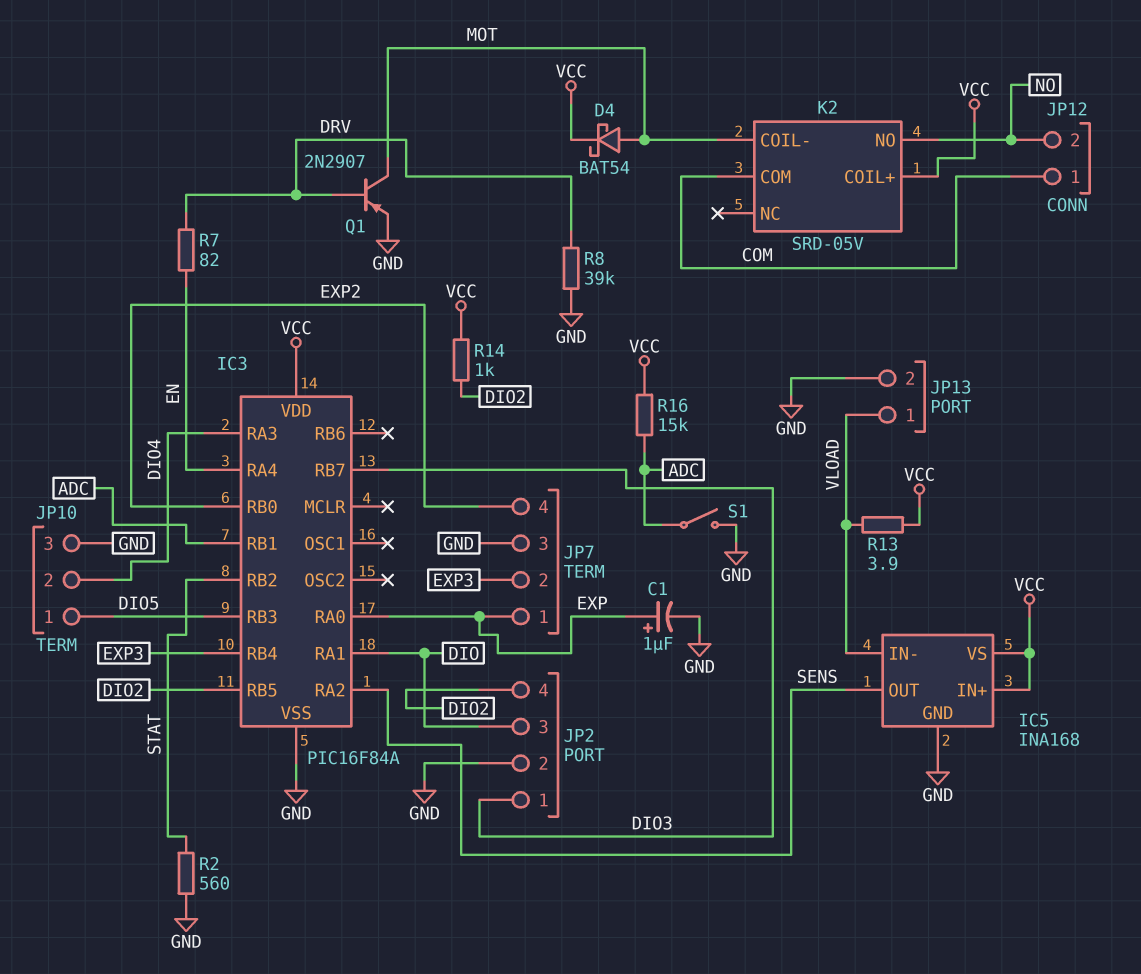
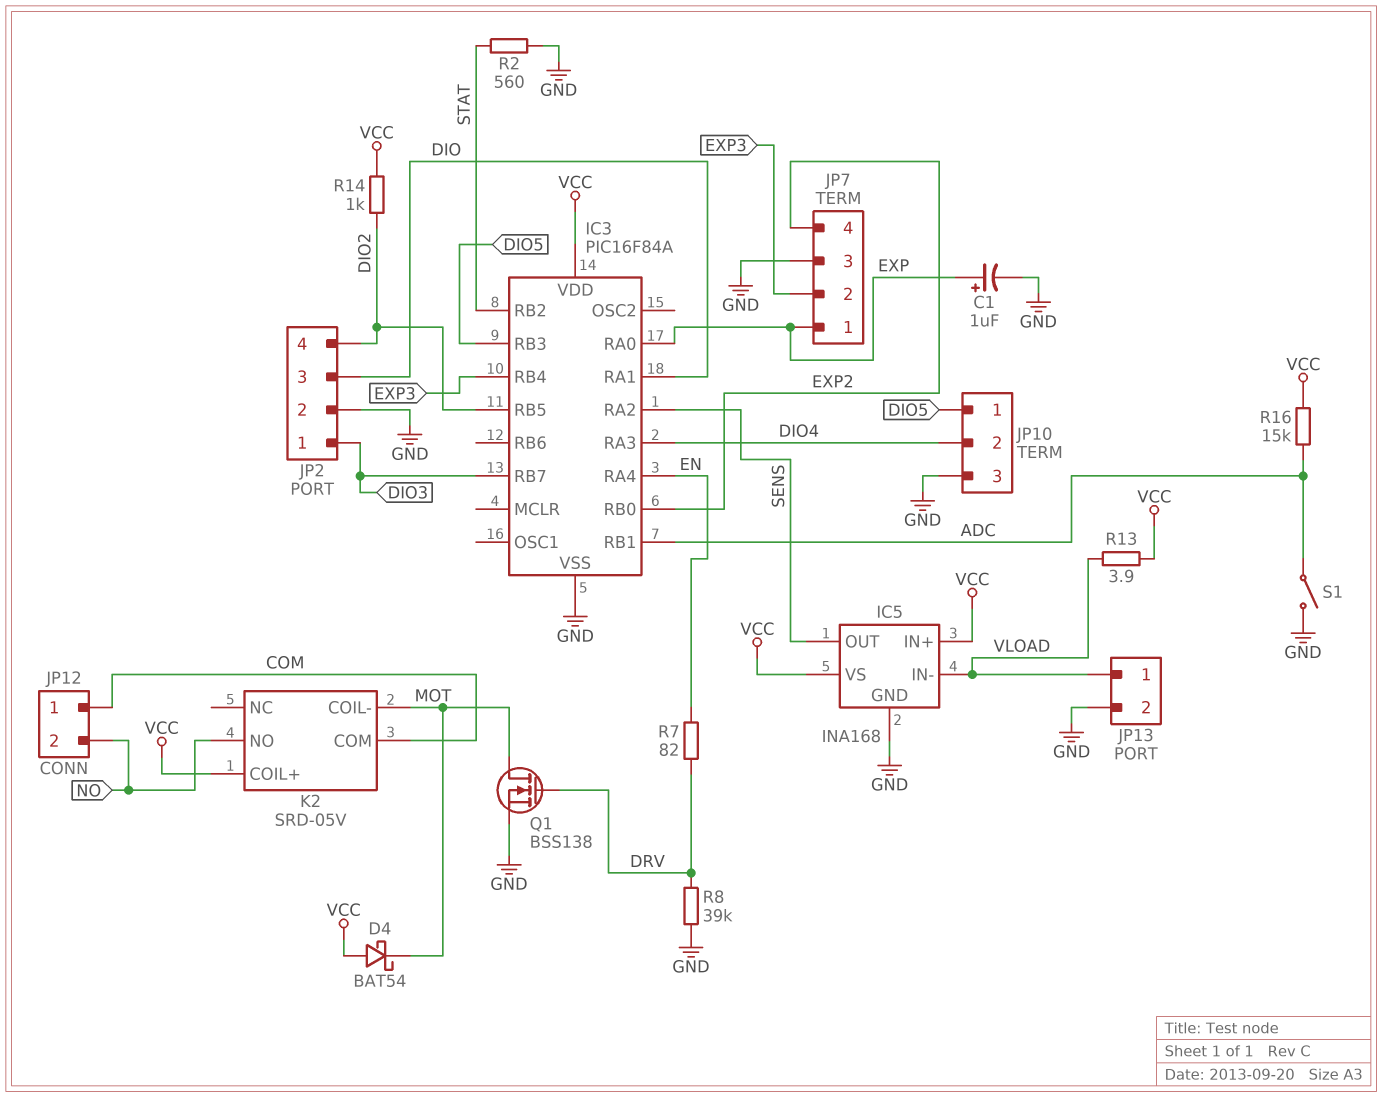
D4: schottky BAT54 (A MOT, K VCC) -> schottky BAT54 (A VCC, K MOT)
Q1: PNP 2N2907 (B DRV, C MOT, E GND) -> NMOS BSS138 (G DRV, D MOT, S GND)

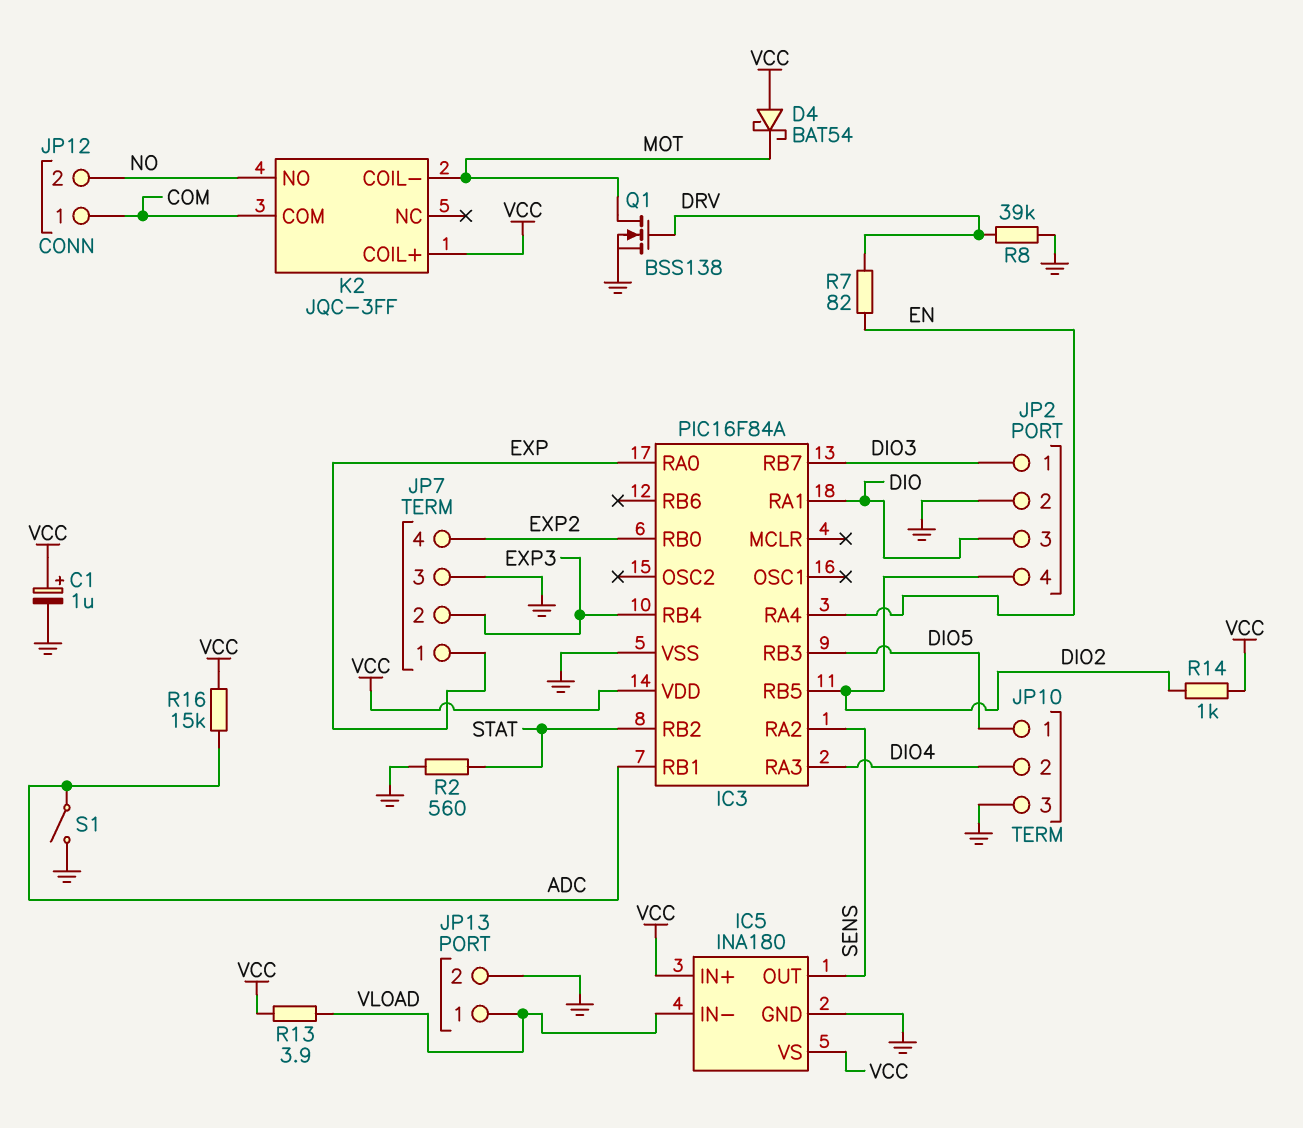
C1: 1uF (plus EXP, minus GND) -> 1uF (plus VCC, minus GND)
IC5: INA168 -> INA180
K2: SRD-05V -> JQC-3FF

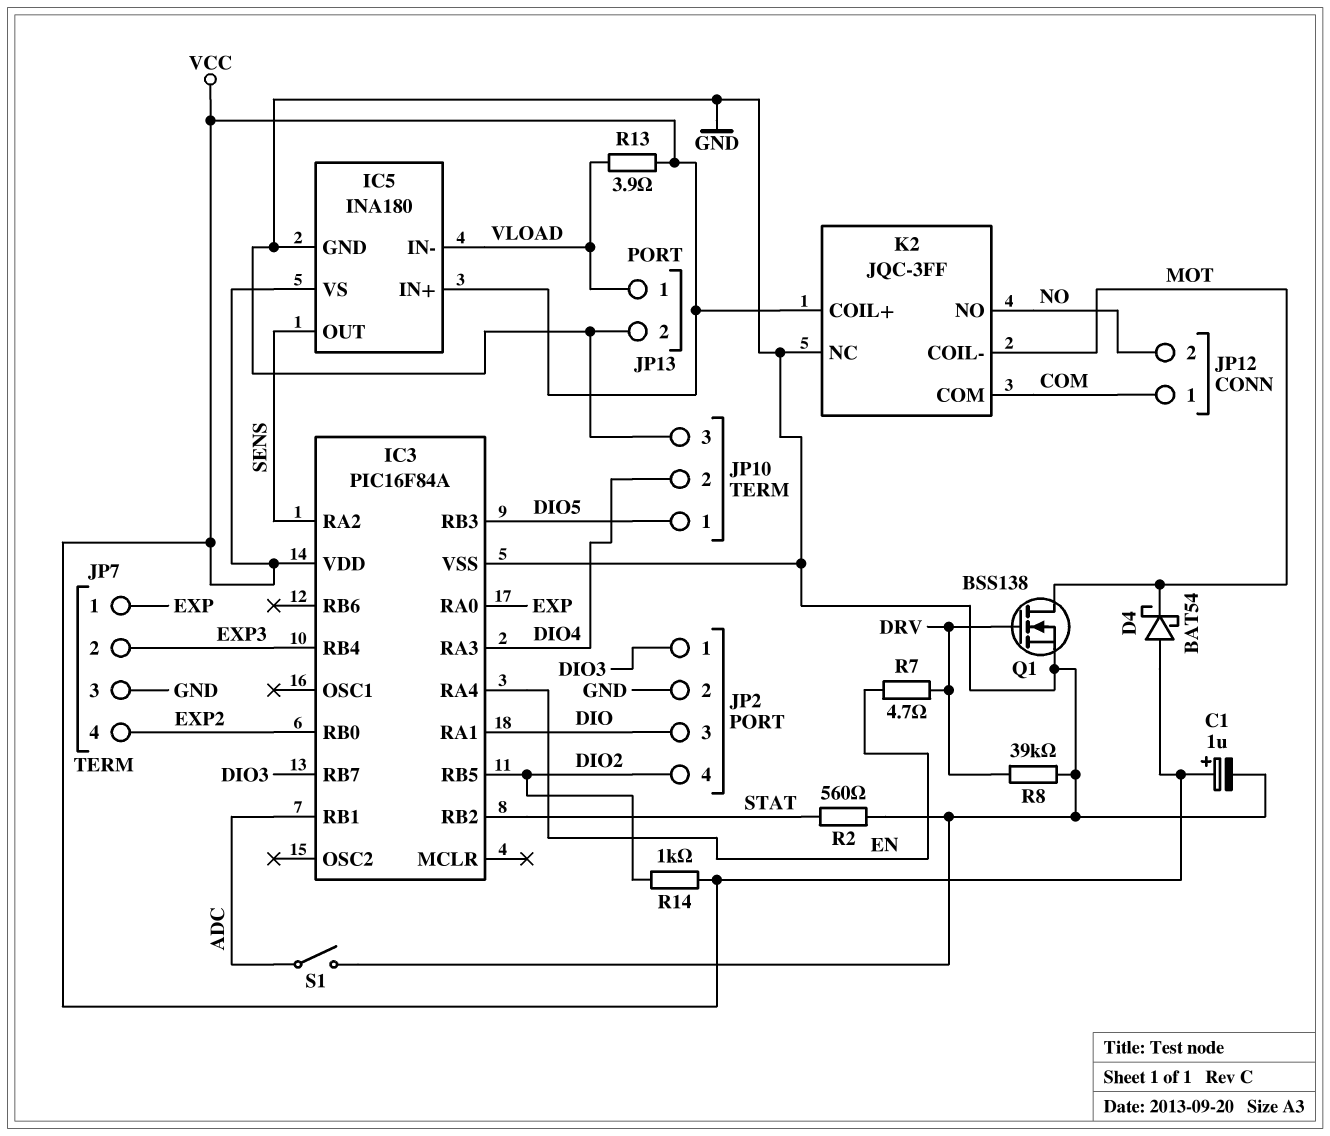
K2 pin NC: none -> GND
R7: 82 (DRV, EN) -> 4.7 (DRV, EN)
R16: 15k (ADC, VCC) -> none

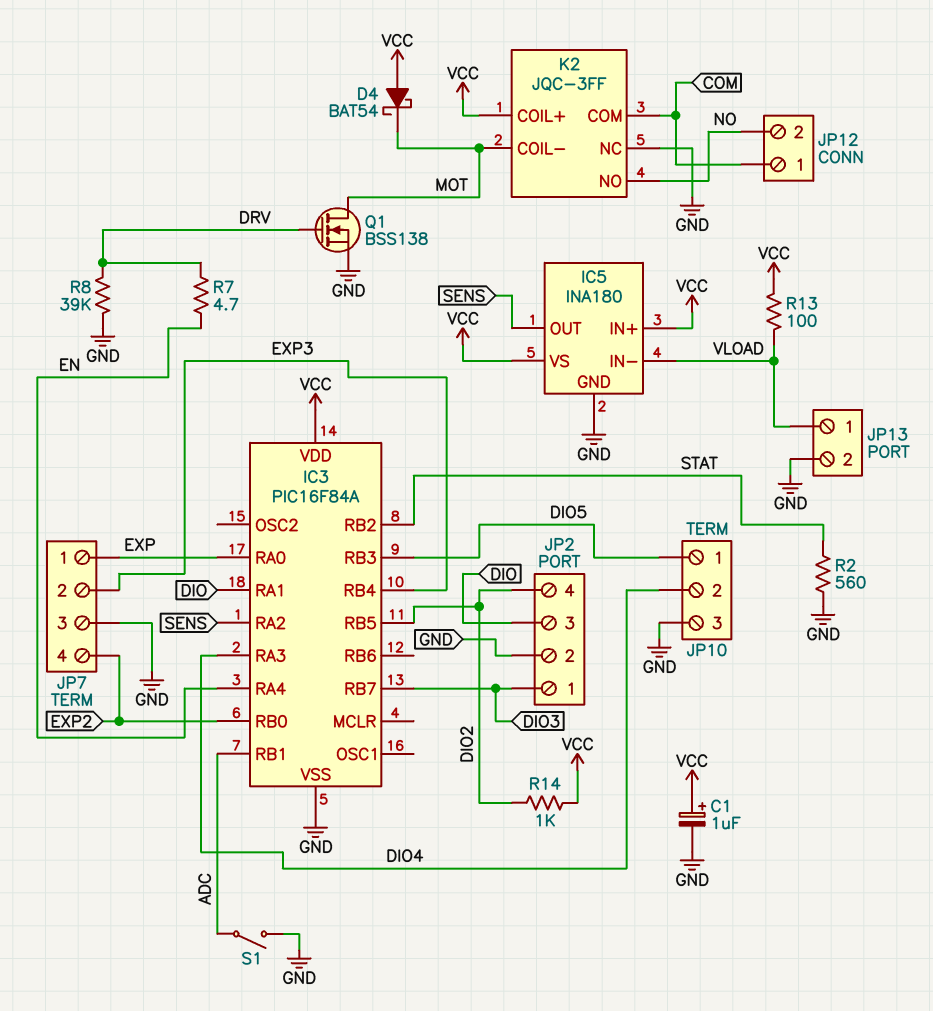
R13: 3.9 (VCC, VLOAD) -> 100 (VCC, VLOAD)

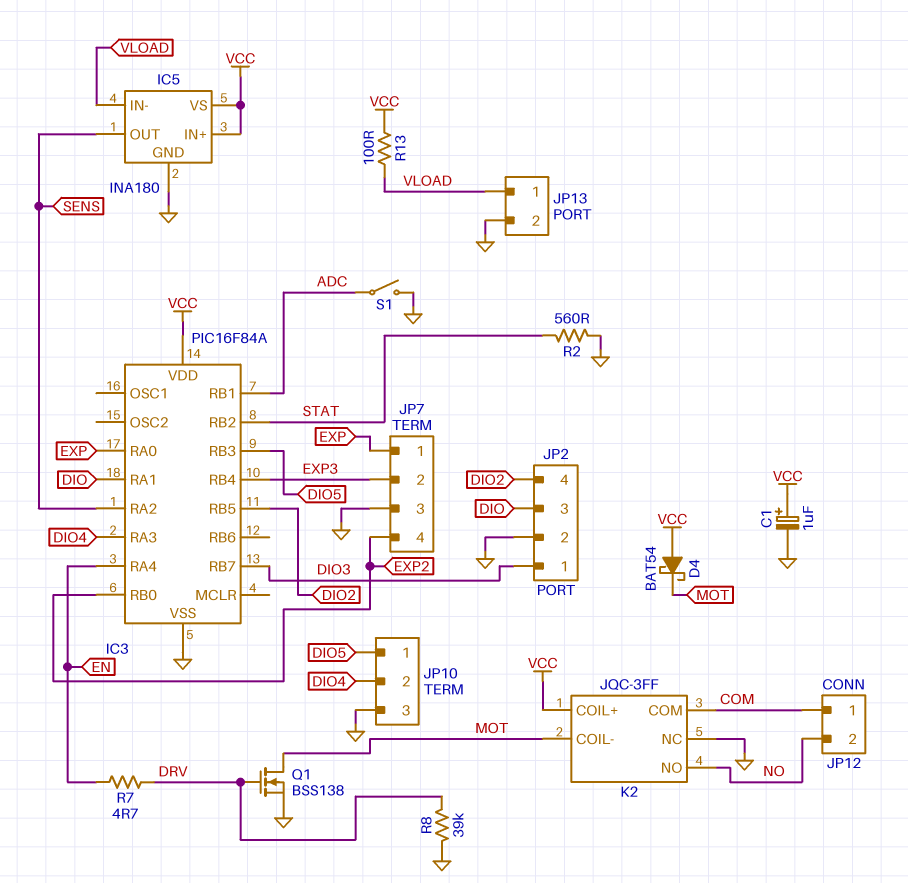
R14: 1k (DIO2, VCC) -> none

